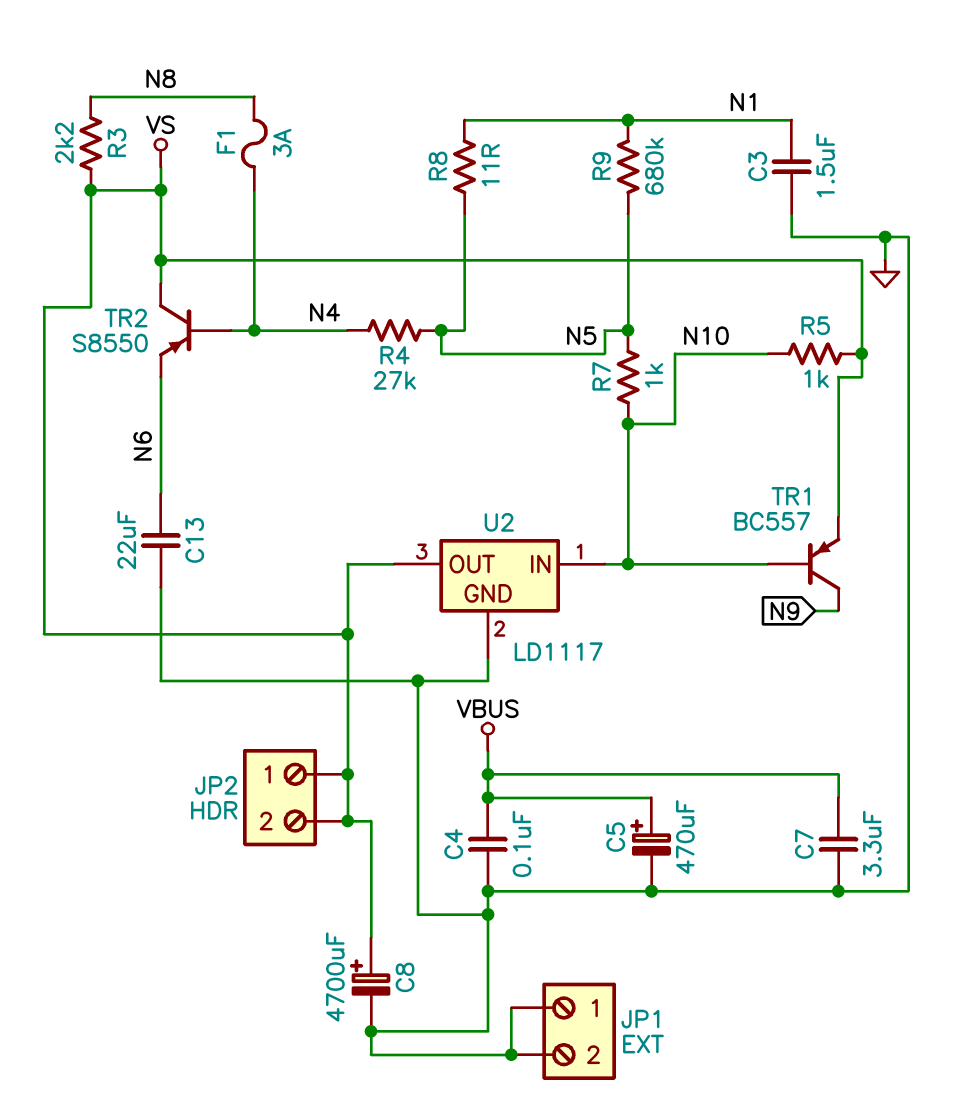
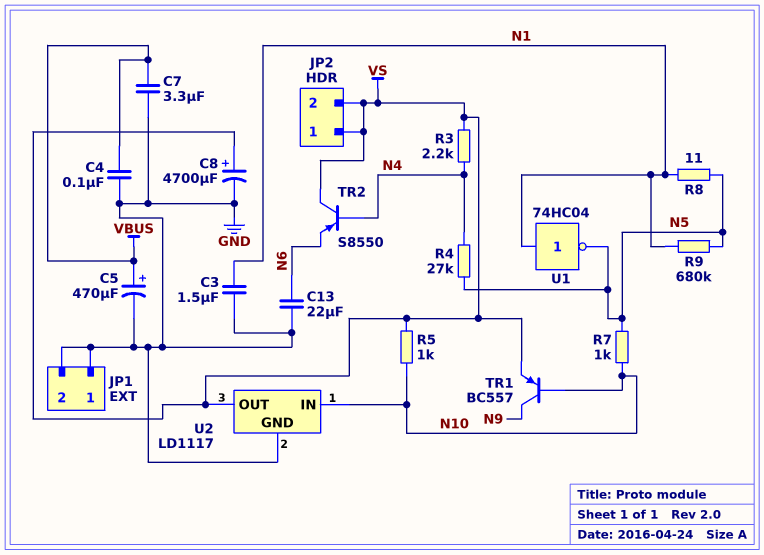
F1: 3A (N4, N8) -> none
R3: 2.2k (N8, VS) -> 2.2k (N4, VS)
U1: none -> NOT 74HC04 (in N1, out N5)

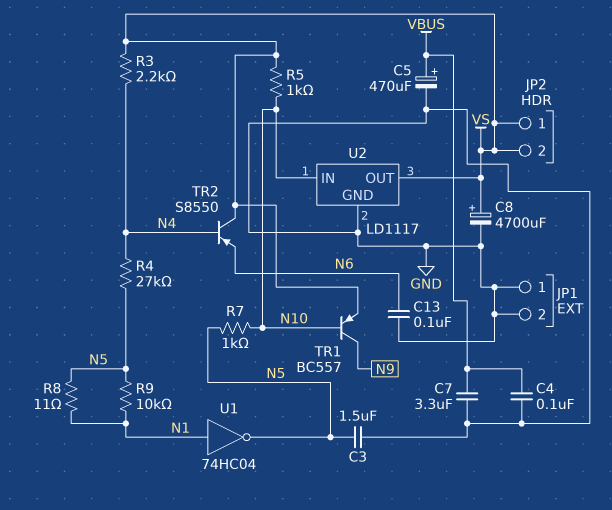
C3: 1.5uF (GND, N1) -> 1.5uF (GND, N5)
C13: 22uF (GND, N6) -> 100nF (GND, N6)
R9: 680k (N1, N5) -> 10k (N1, N5)

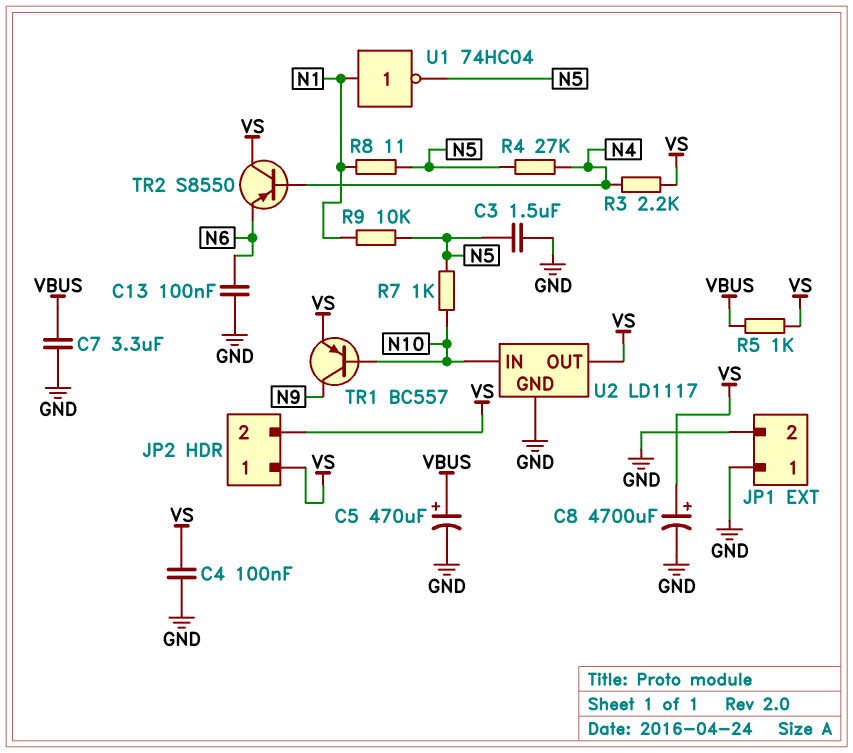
C4: 100nF (GND, VBUS) -> 100nF (GND, VS)
R5: 1k (N10, VS) -> 1k (VBUS, VS)

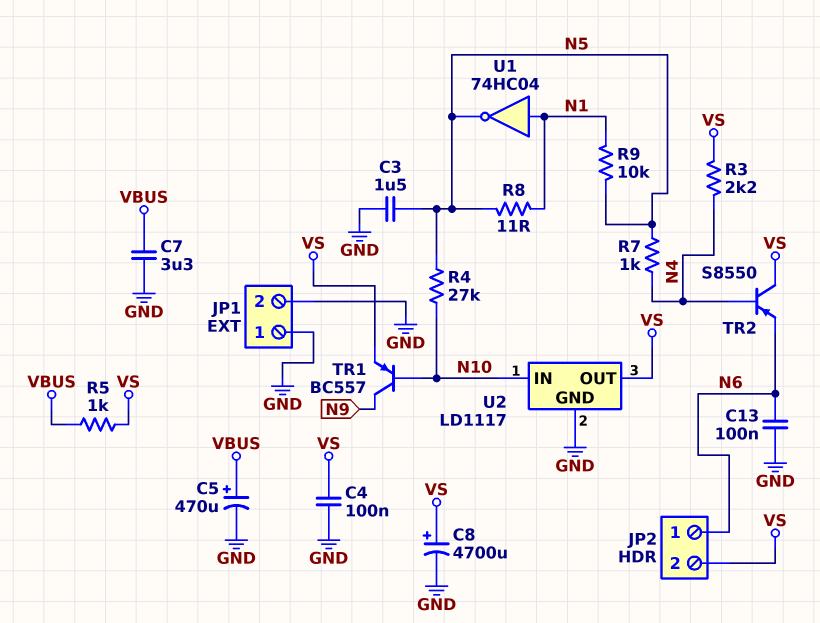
JP2 pin 1: VS -> N6
R4: 27k (N4, N5) -> 27k (N5, N10)
R7: 1k (N5, N10) -> 1k (N4, N5)

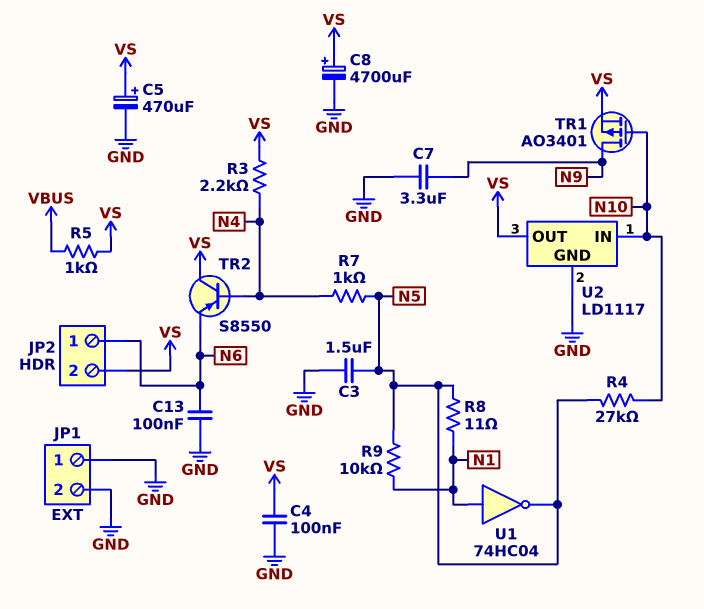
C5: 470uF (plus VBUS, minus GND) -> 470uF (plus VS, minus GND)
C7: 3.3uF (GND, VBUS) -> 3.3uF (GND, N9)
TR1: PNP BC557 (B N10, C N9, E VS) -> PMOS AO3401 (G N10, D N9, S VS)

